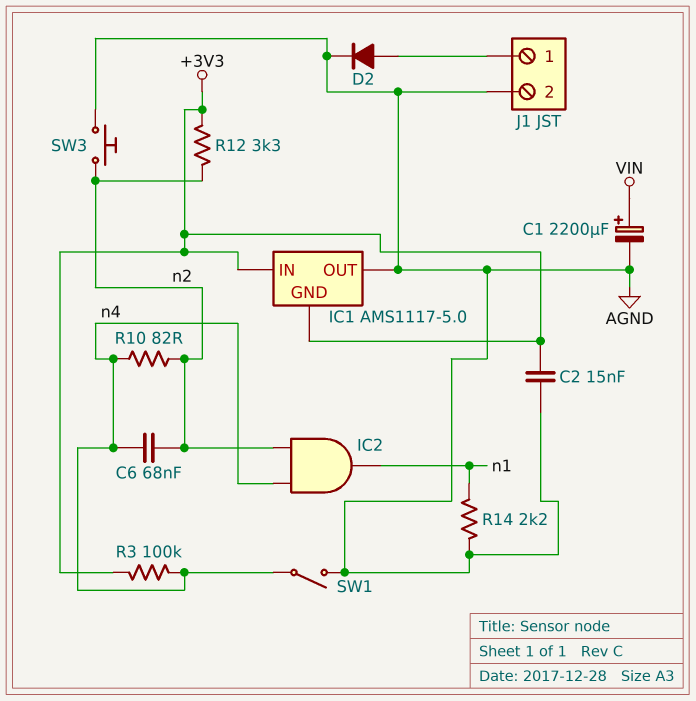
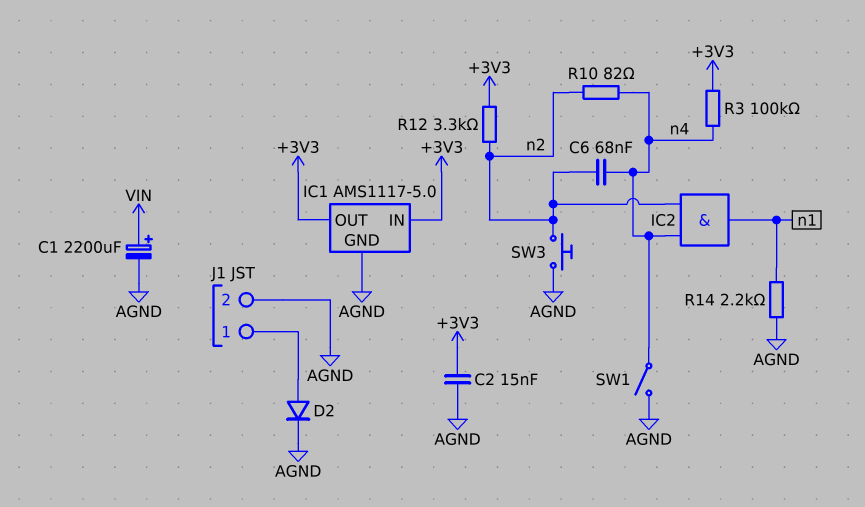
IC1 pin GND: +3V3 -> AGND
IC1 pin OUT: AGND -> +3V3

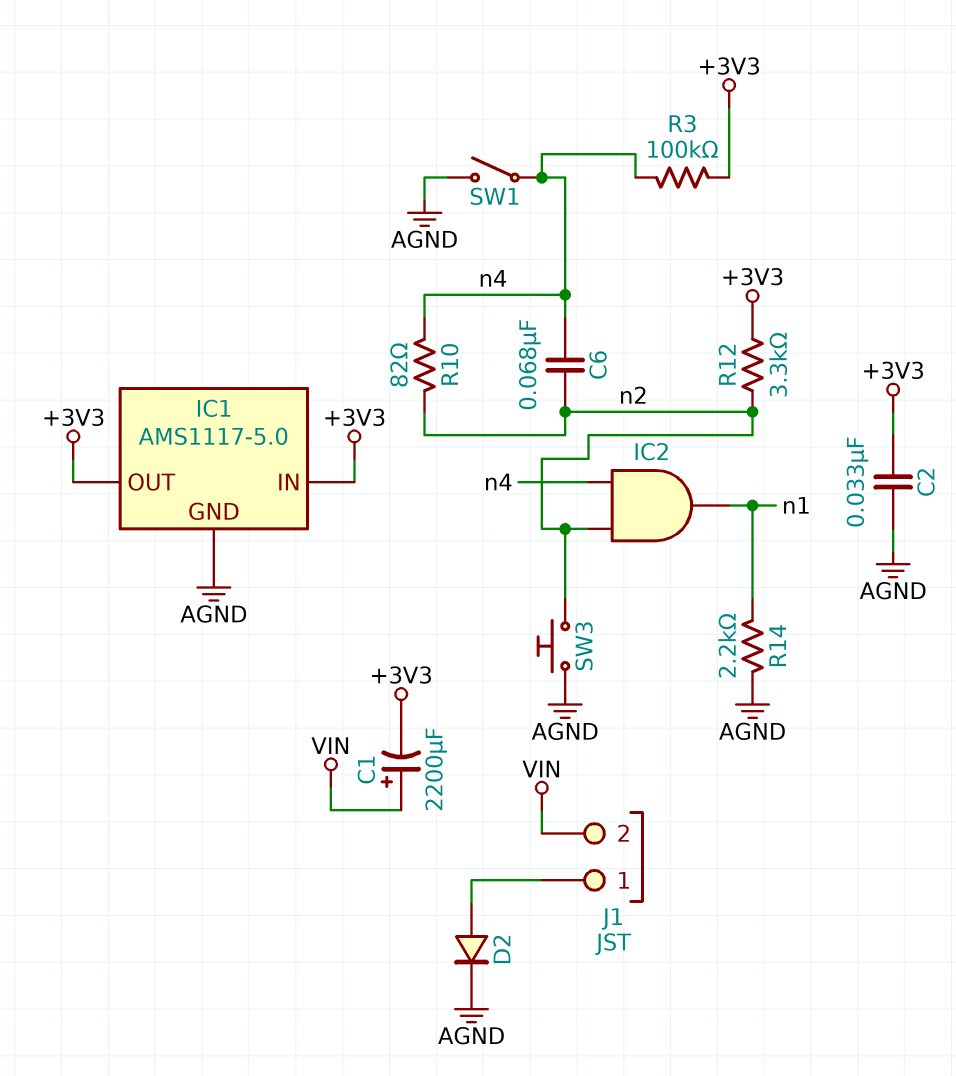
C1: 2200uF (plus VIN, minus AGND) -> 2200uF (plus VIN, minus +3V3)
C2: 15nF (+3V3, AGND) -> 33nF (+3V3, AGND)
J1 pin 2: AGND -> VIN

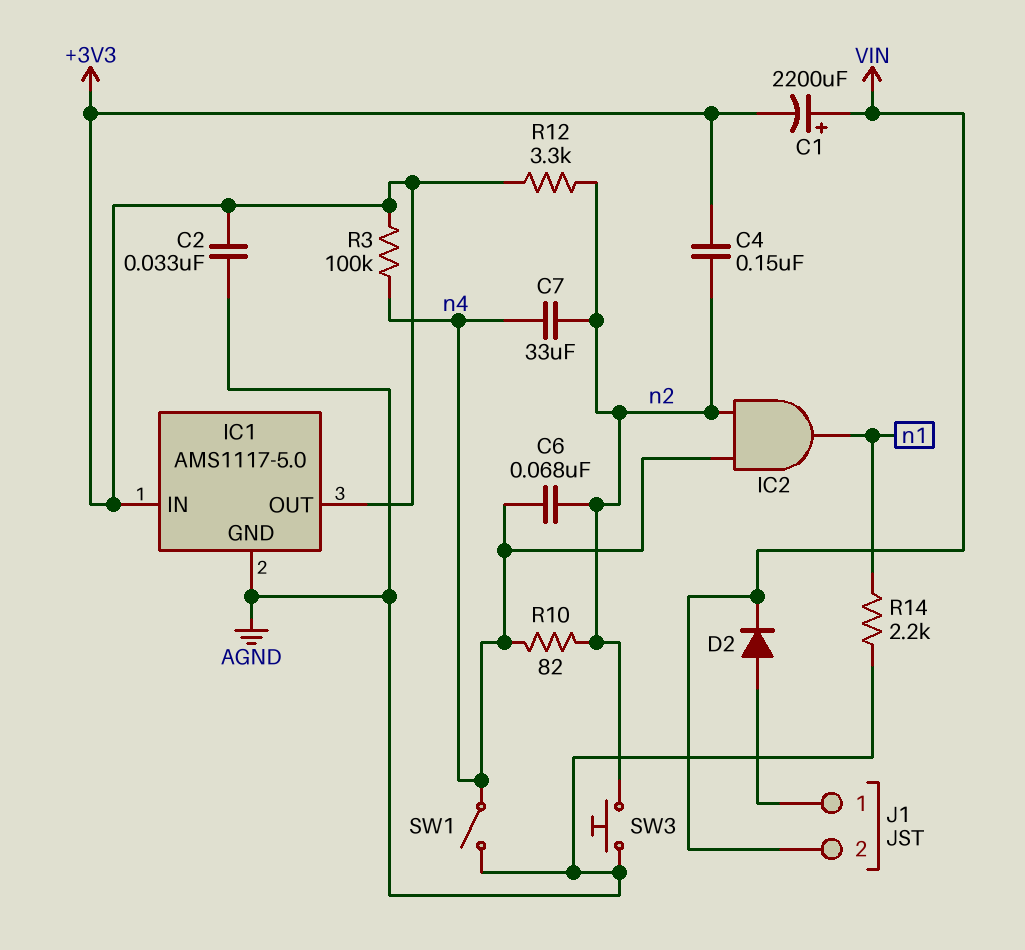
C4: none -> 150nF (+3V3, n2)
C7: none -> 33uF (n2, n4)
D2: diode (A J1/1, K AGND) -> diode (A J1/1, K VIN)

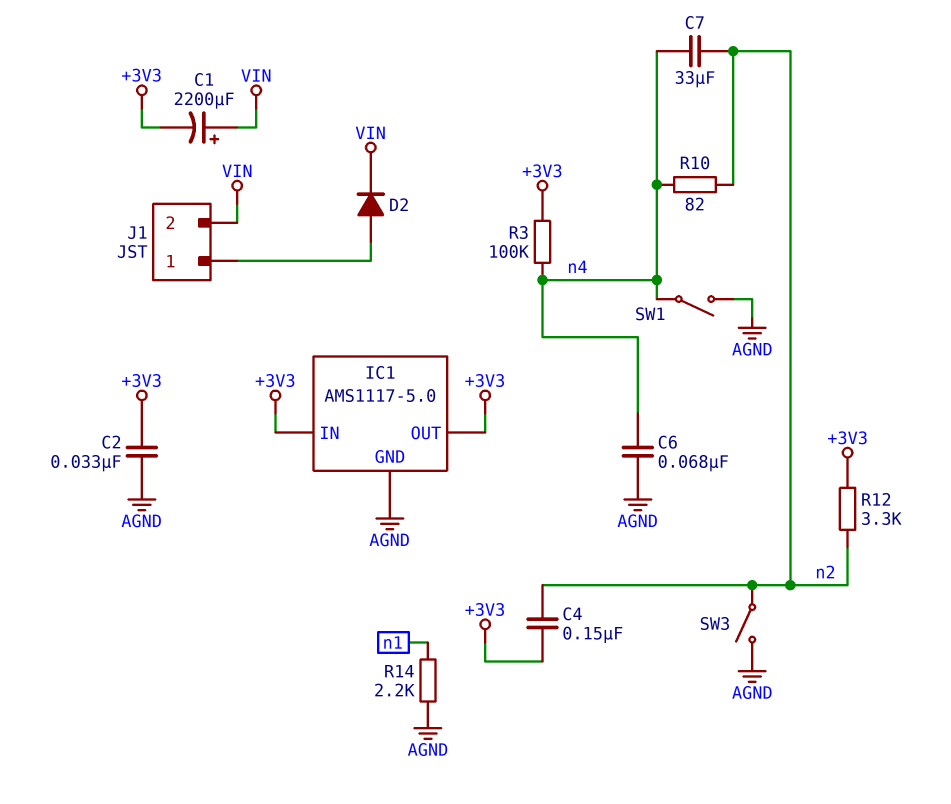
C6: 68nF (n2, n4) -> 68nF (AGND, n4)
IC2: AND (in n2, in n4, out n1) -> none
SW3: button (AGND, n2) -> switch (AGND, n2)

